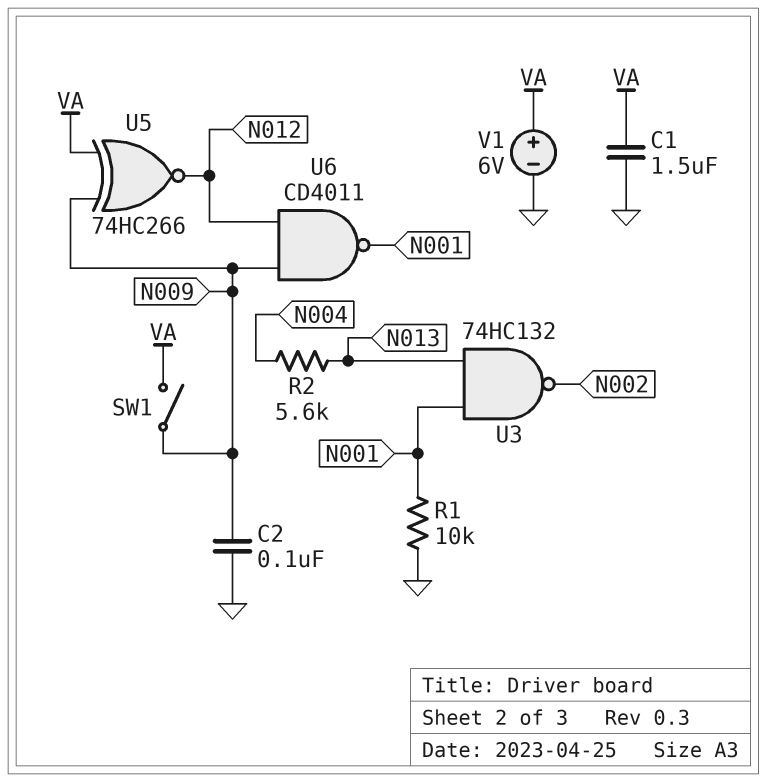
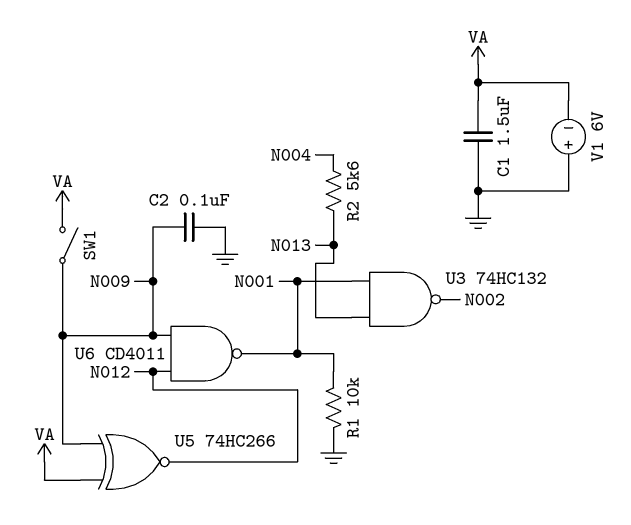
V1: 6V (plus VA, minus GND) -> 6V (plus GND, minus VA)

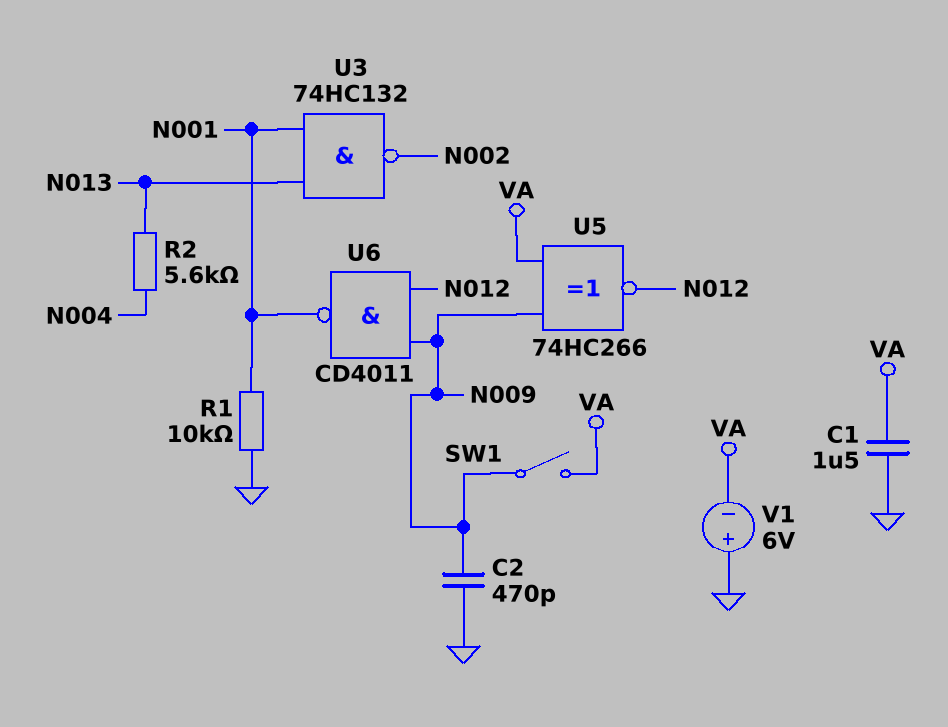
C2: 100nF (GND, N009) -> 470pF (GND, N009)

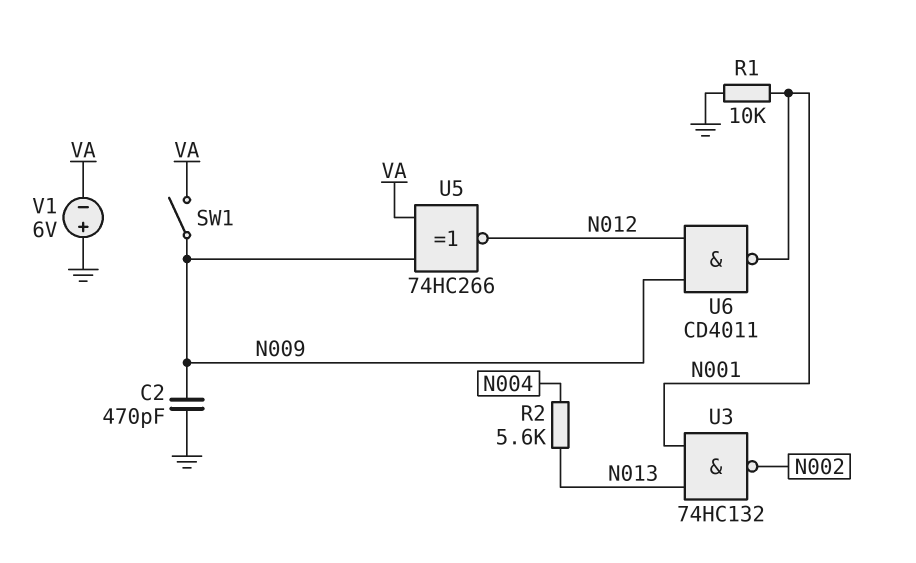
C1: 1.5uF (GND, VA) -> none

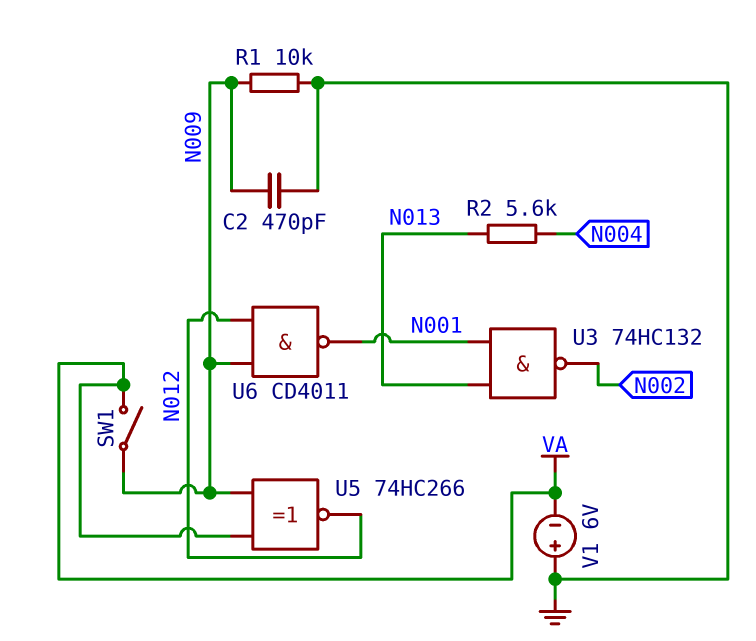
R1: 10k (GND, N001) -> 10k (GND, N009)

